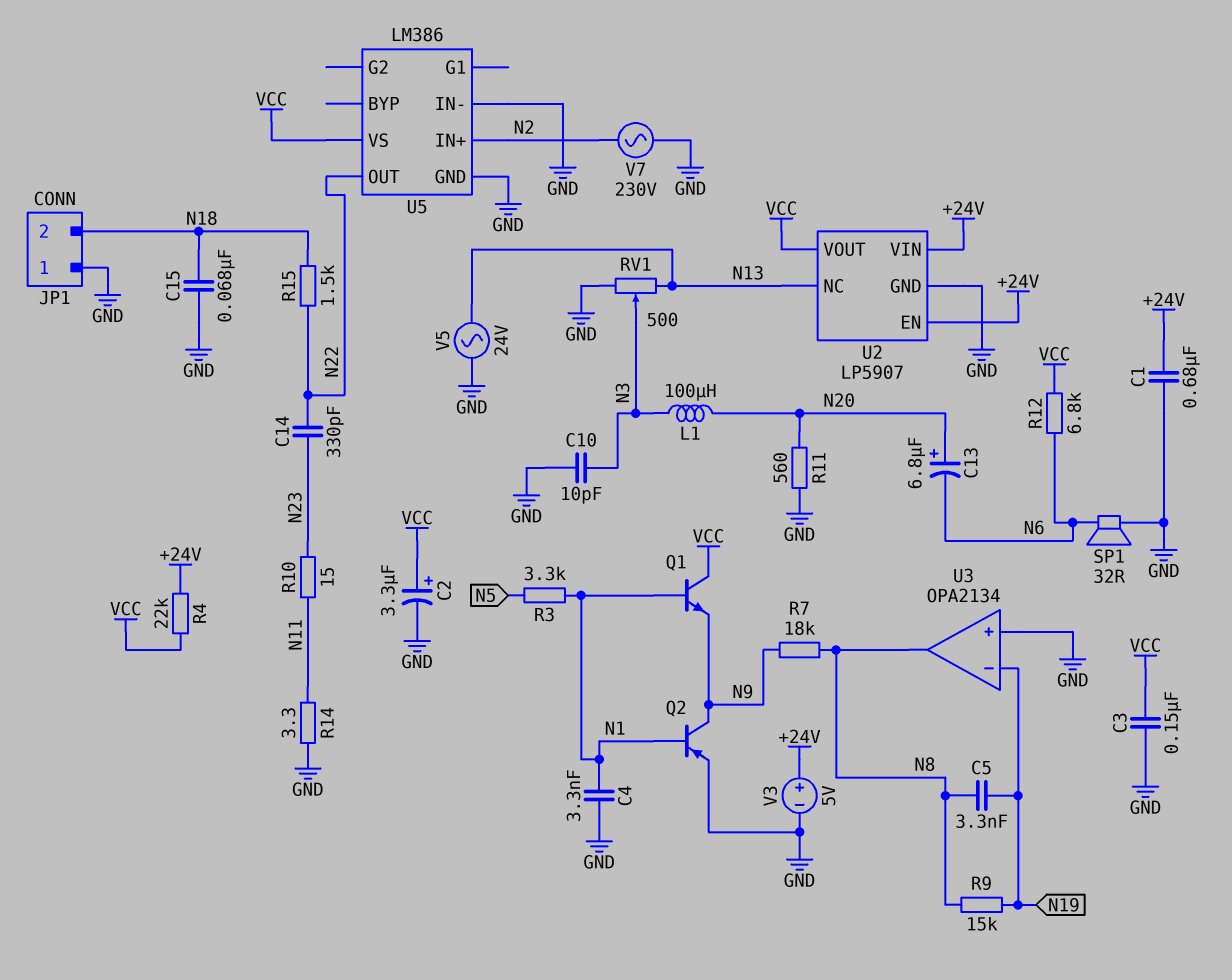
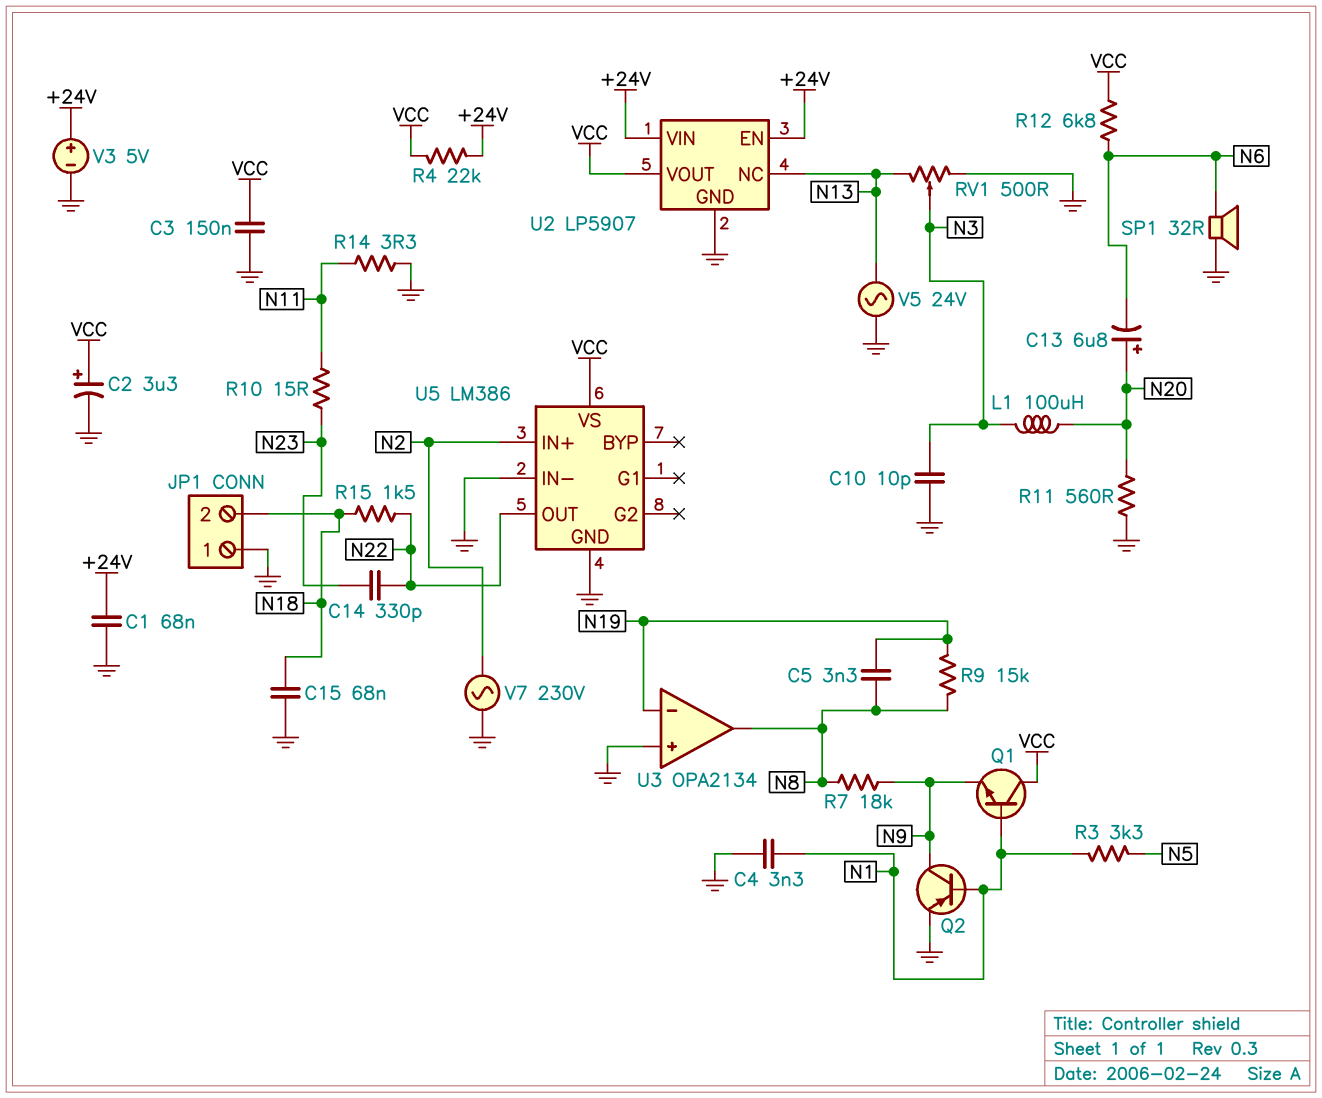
C1: 680nF (+24V, GND) -> 68nF (+24V, GND)

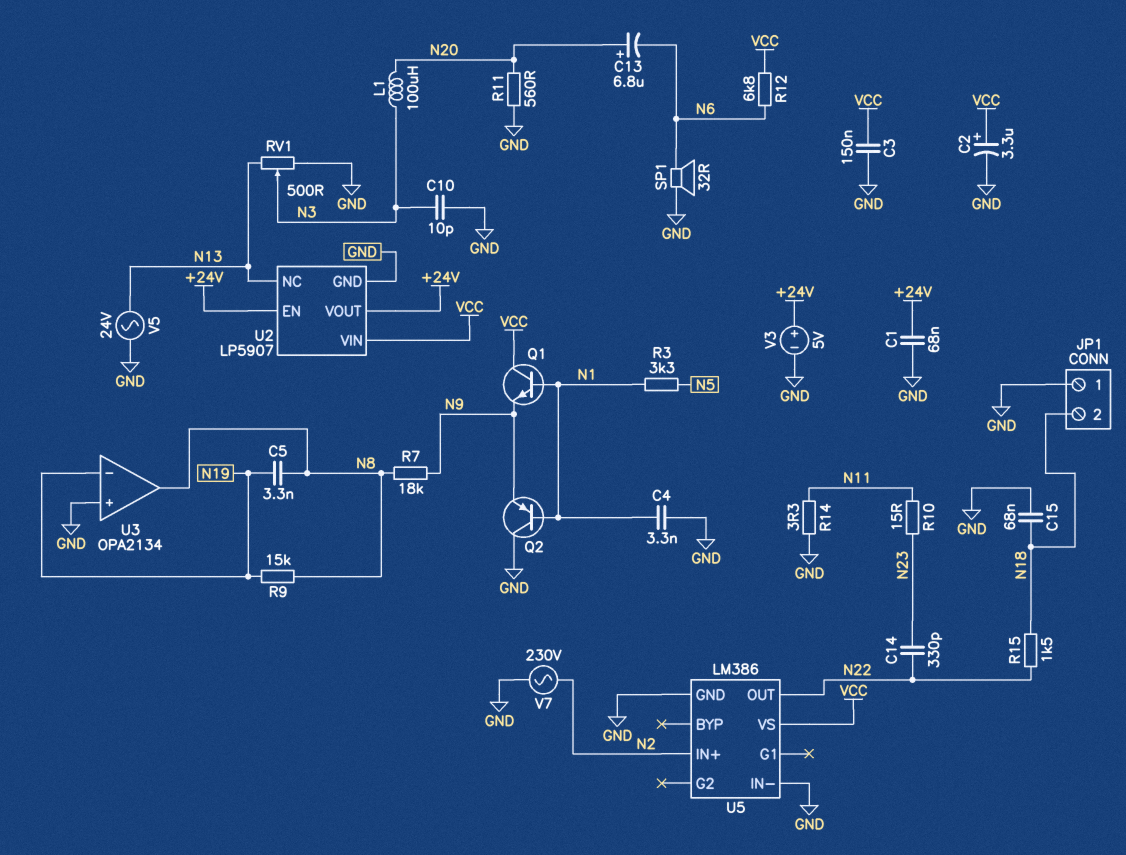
Q2: PNP (B N1, C N9, E GND) -> PNP (B N1, C GND, E N9)
R4: 22k (+24V, VCC) -> none
U2 pin VIN: +24V -> VCC
U2 pin VOUT: VCC -> +24V

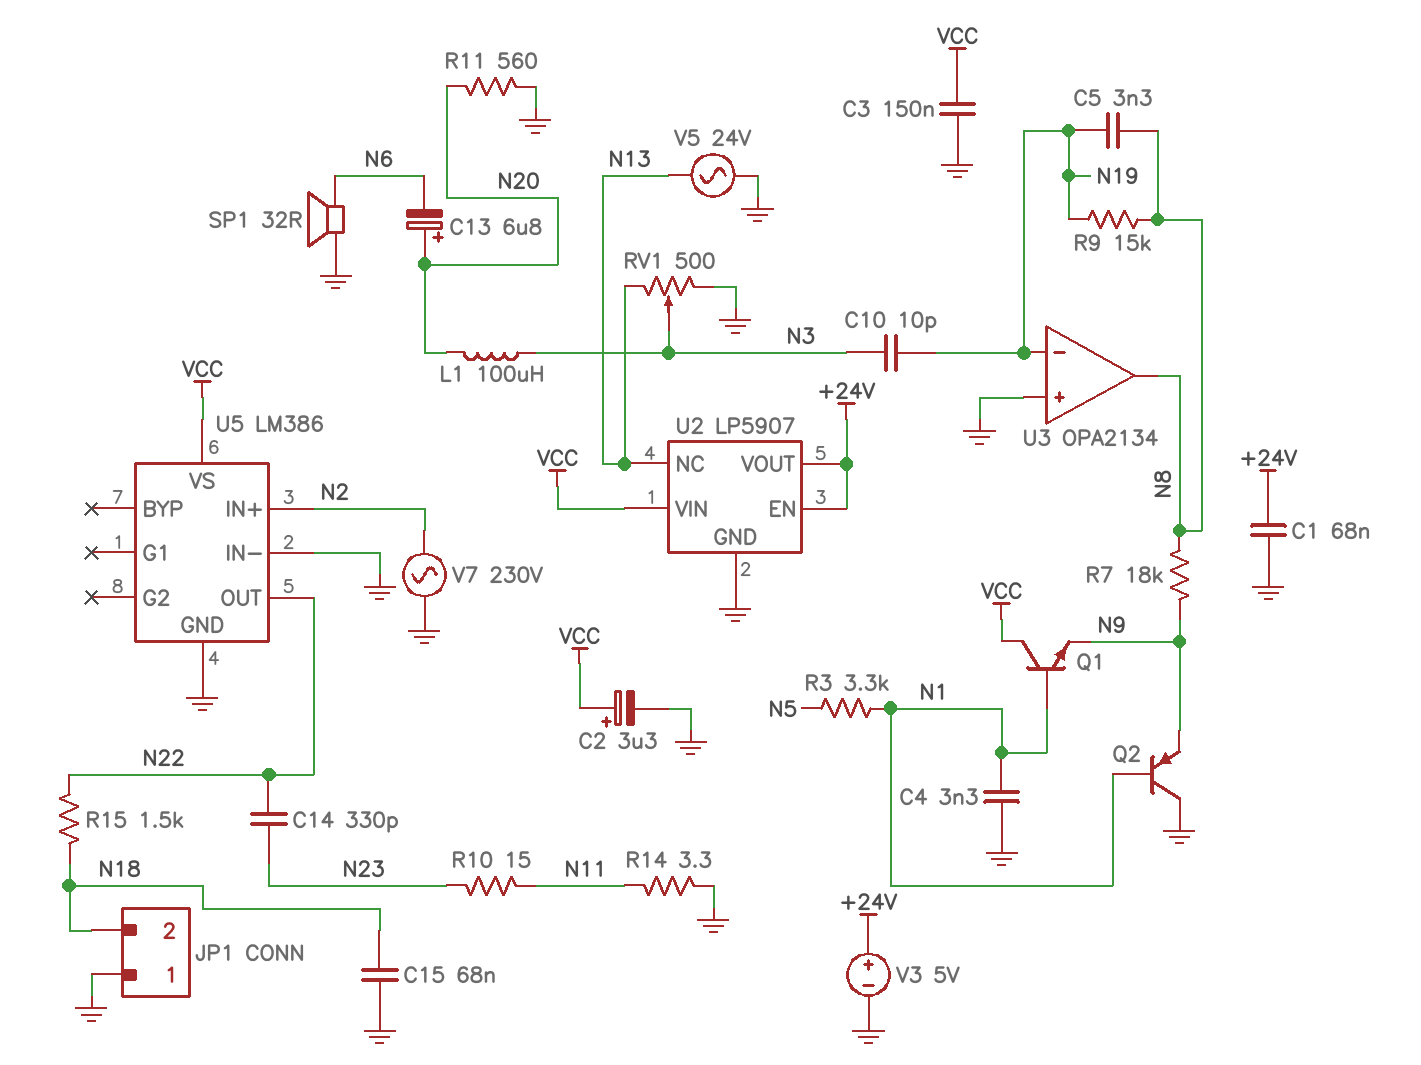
C10: 10pF (GND, N3) -> 10pF (N3, N19)
R12: 6.8k (N6, VCC) -> none

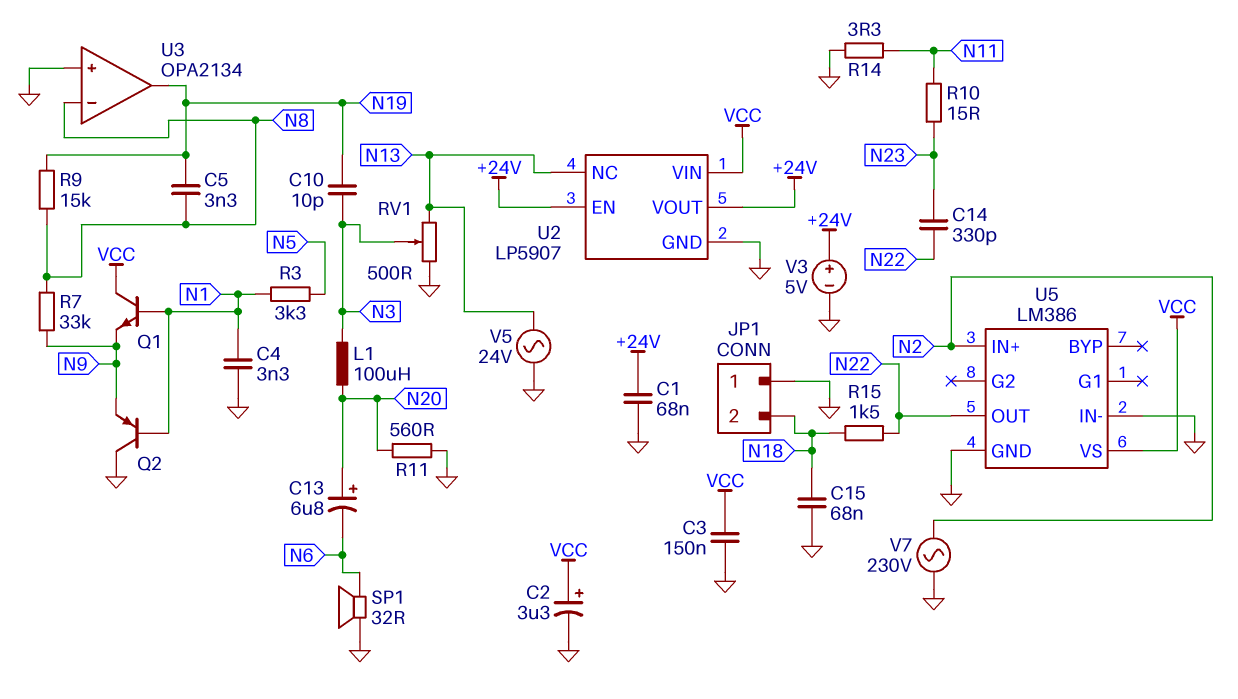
R7: 18k (N8, N9) -> 33k (N8, N9)
U3 pin in-: N19 -> N8
U3 pin out: N8 -> N19

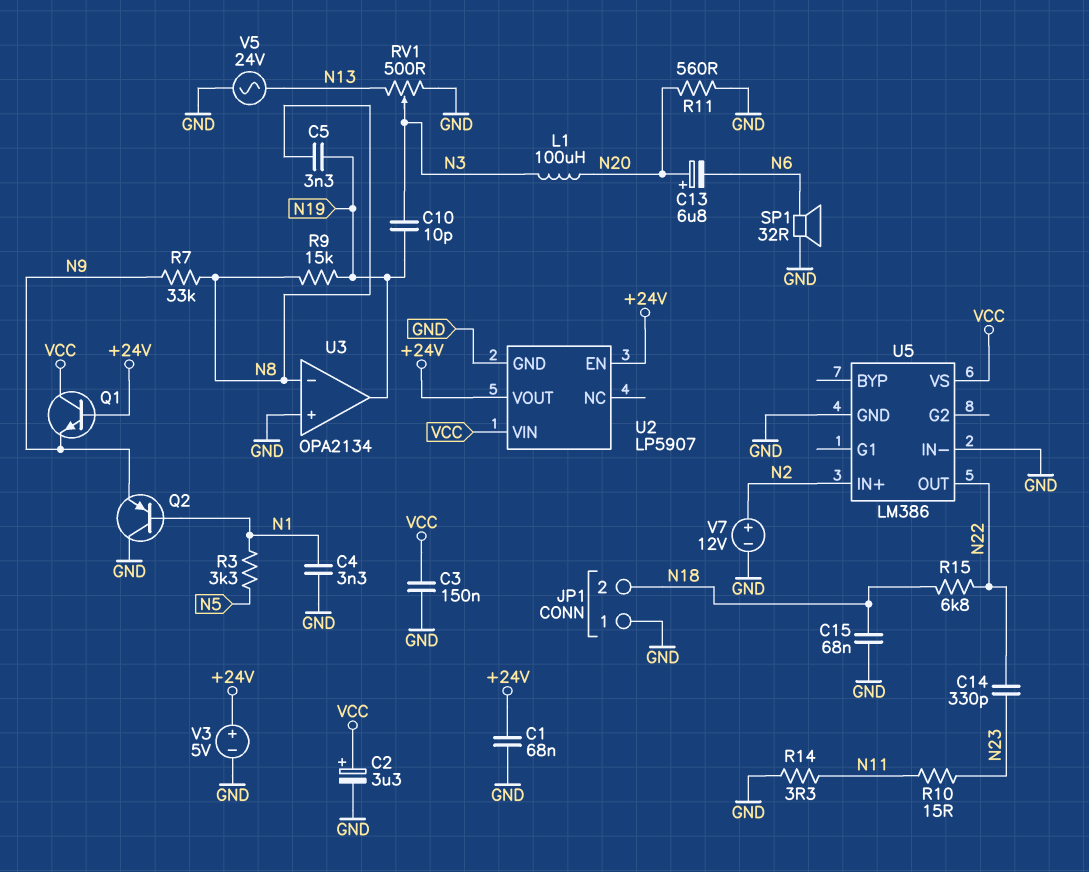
Q1: NPN (B N1, C VCC, E N9) -> NPN (B +24V, C VCC, E N9)
R15: 1.5k (N18, N22) -> 6.8k (N18, N22)
U2 pin NC: N13 -> none
V7: AC 230V (GND, N2) -> 12V (plus N2, minus GND)

